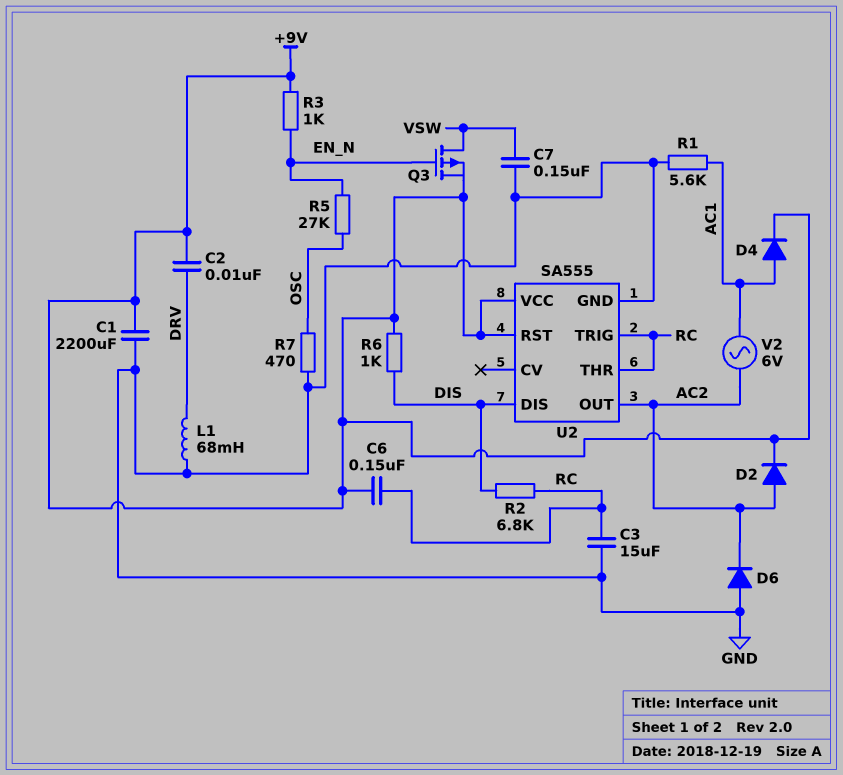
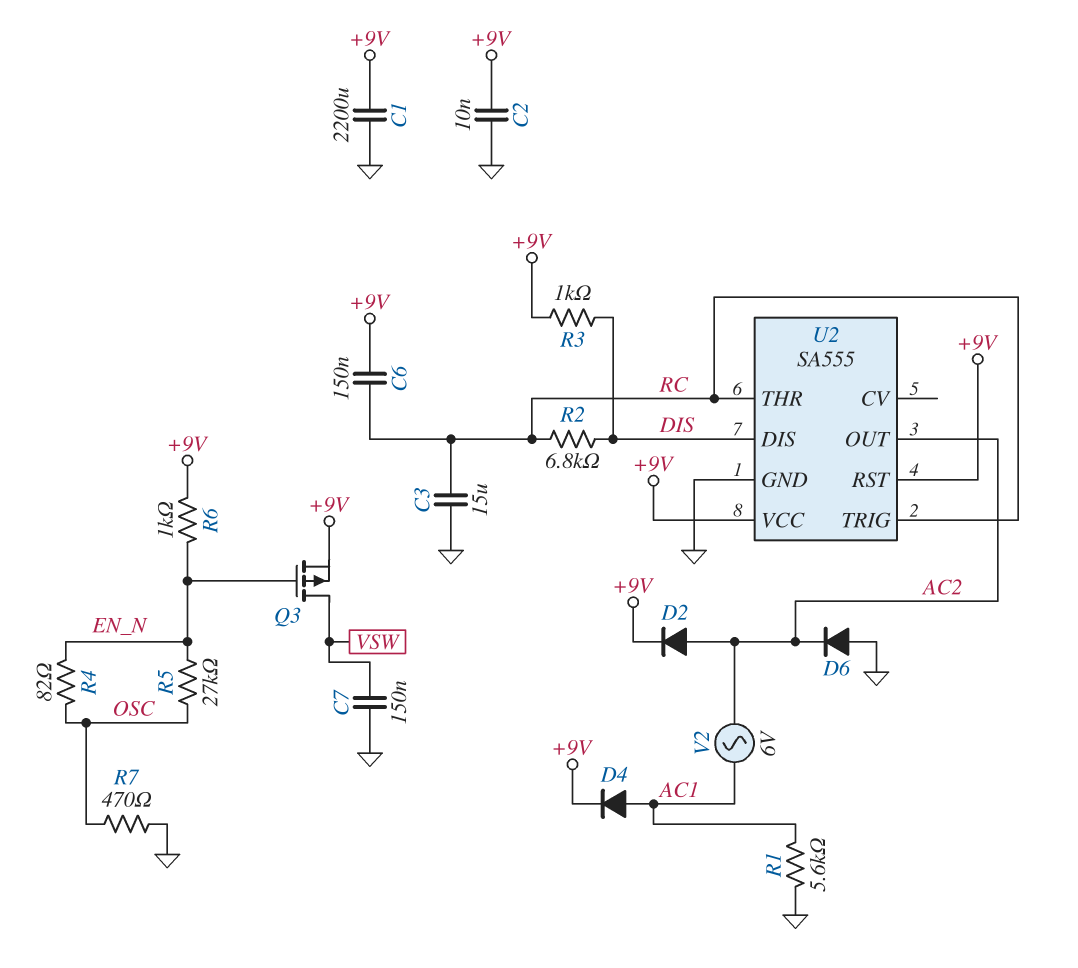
C2: 10nF (+9V, DRV) -> 10nF (+9V, GND)
L1: 68mH (DRV, GND) -> none
R3: 1k (+9V, EN_N) -> 1k (+9V, DIS)
R4: none -> 82 (EN_N, OSC)
R6: 1k (+9V, DIS) -> 1k (+9V, EN_N)

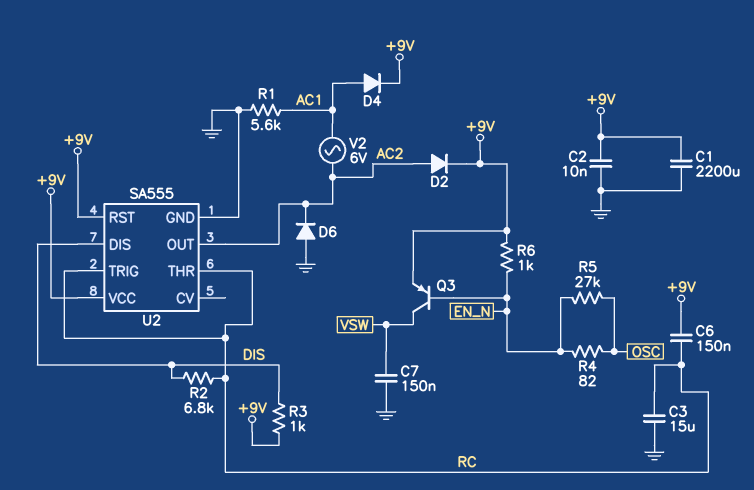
Q3: PMOS (G EN_N, D VSW, S +9V) -> PNP (B EN_N, C VSW, E +9V)
R7: 470 (GND, OSC) -> none

